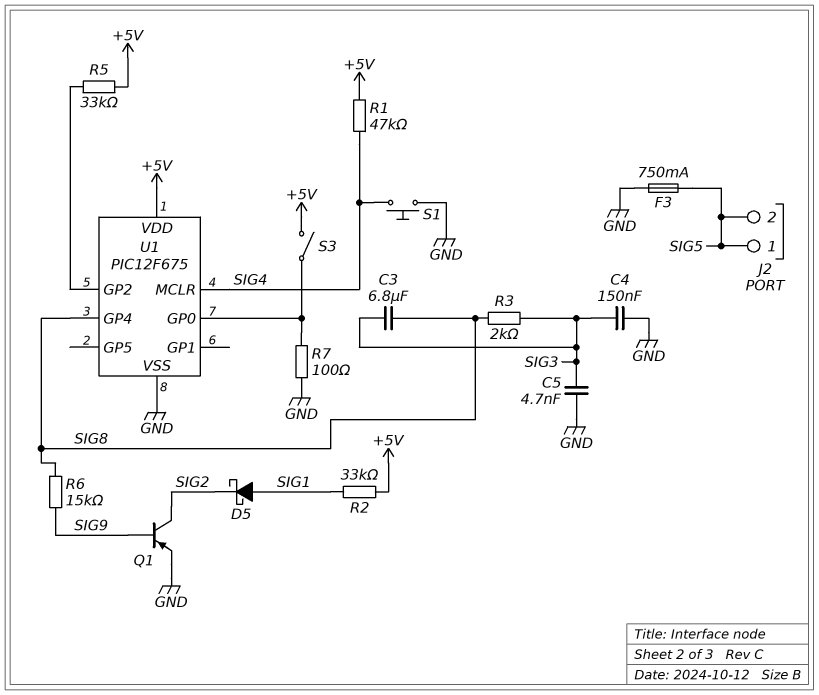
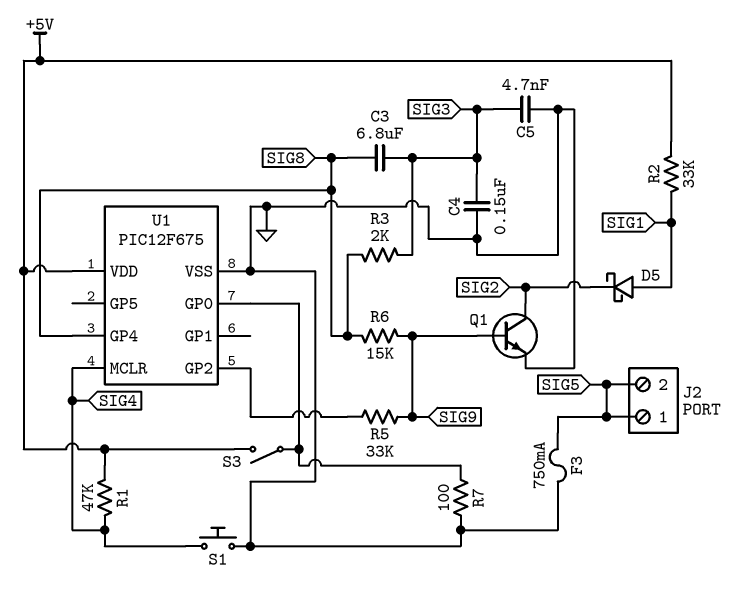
Q1: PNP (B SIG9, C SIG2, E GND) -> NPN (B SIG9, C SIG2, E GND)
R5: 33k (+5V, U1/GP2) -> 33k (SIG9, U1/GP2)

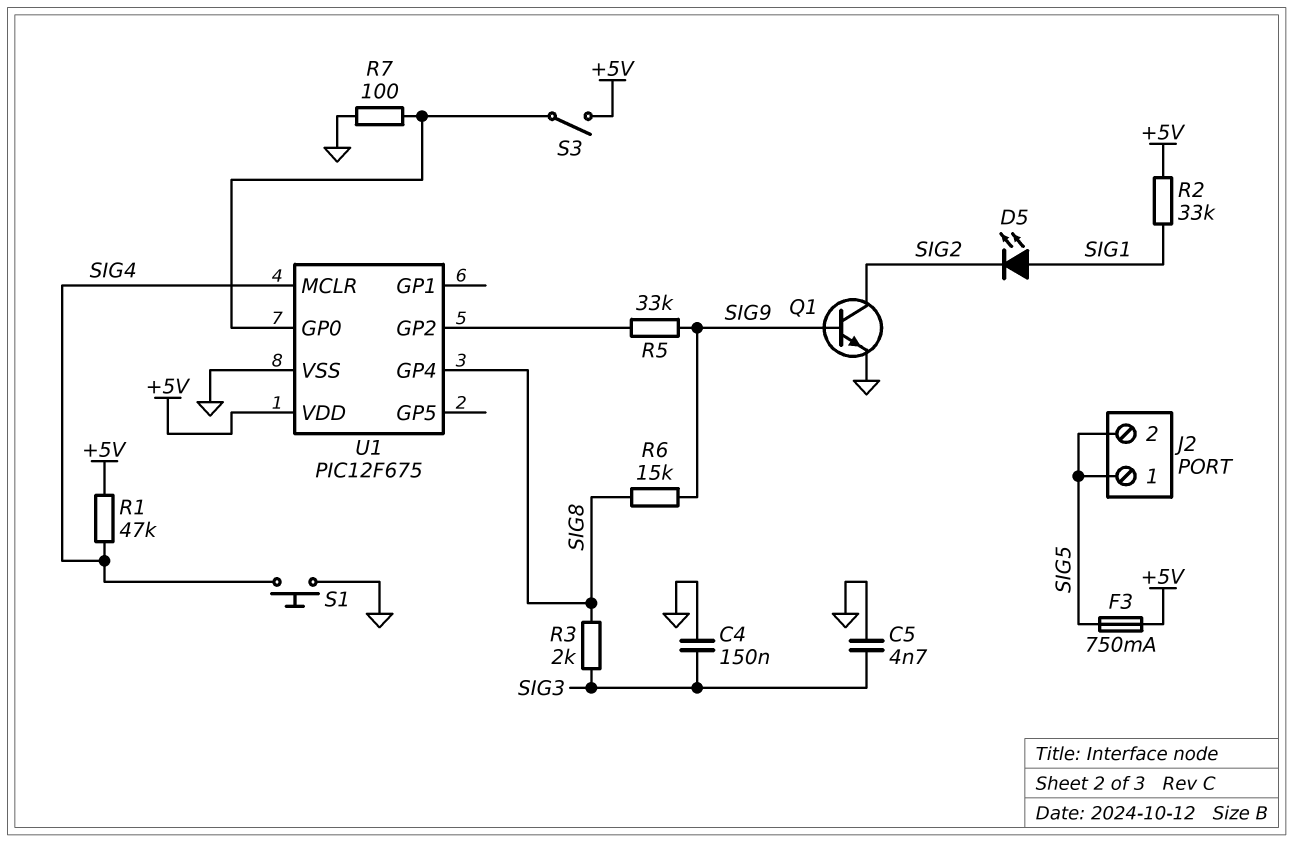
C3: 6.8uF (SIG3, SIG8) -> none
D5: schottky (A SIG1, K SIG2) -> LED (A SIG1, K SIG2)
F3: 750mA (GND, SIG5) -> 750mA (+5V, SIG5)

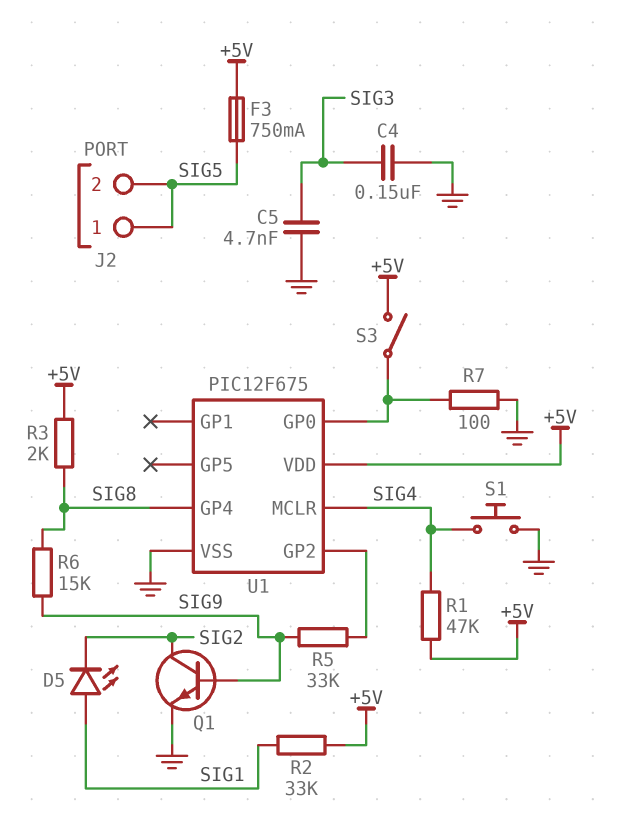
R3: 2k (SIG3, SIG8) -> 2k (+5V, SIG8)

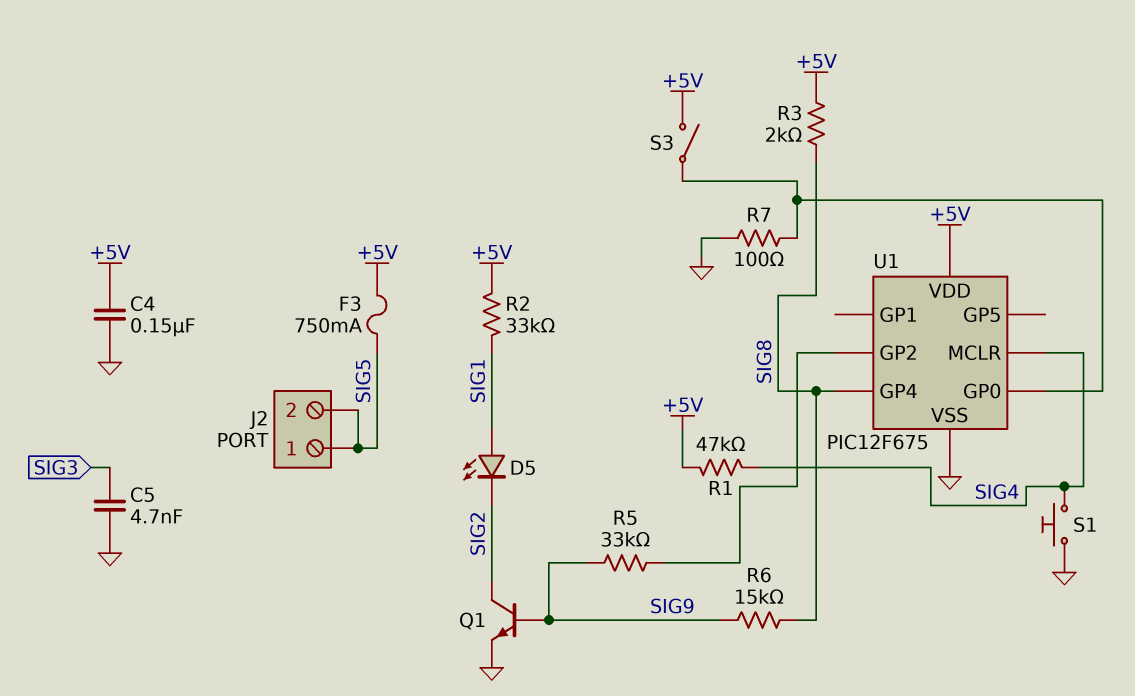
C4: 150nF (GND, SIG3) -> 150nF (+5V, GND)

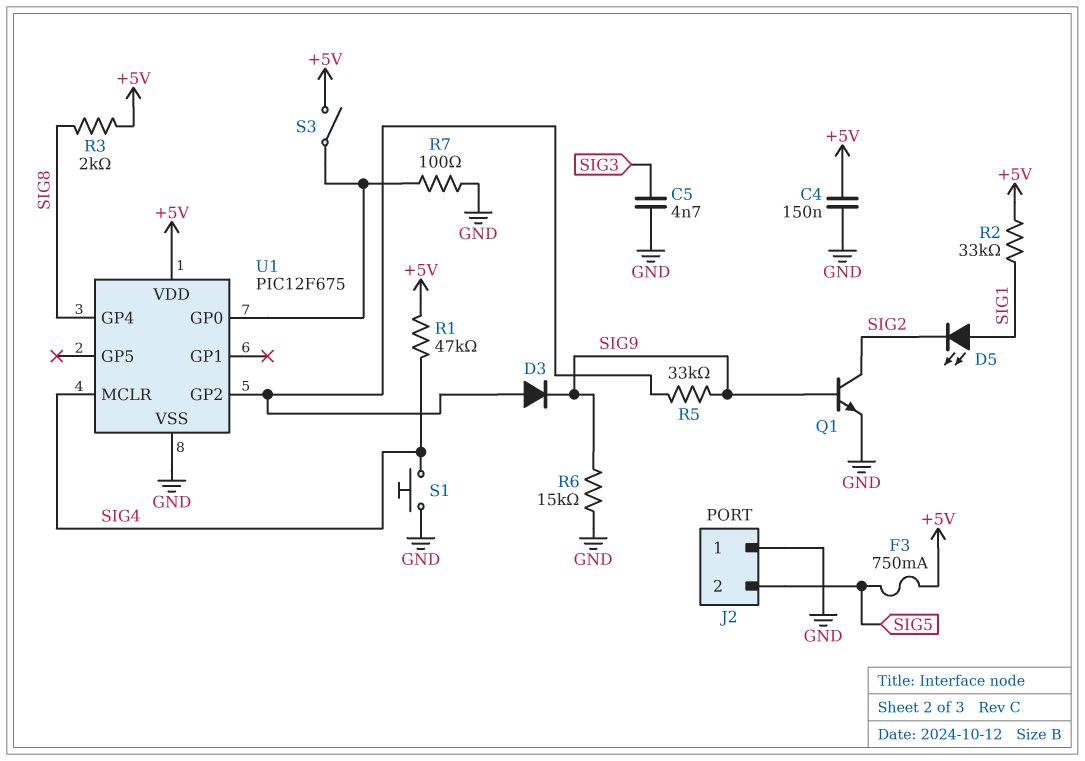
D3: none -> diode (A U1/GP2, K SIG9)
J2 pin 1: SIG5 -> GND
R6: 15k (SIG8, SIG9) -> 15k (GND, SIG9)

